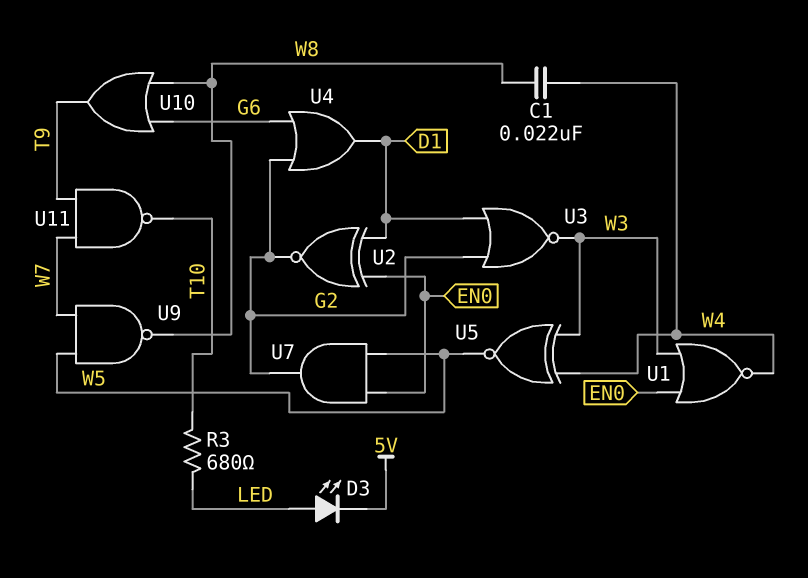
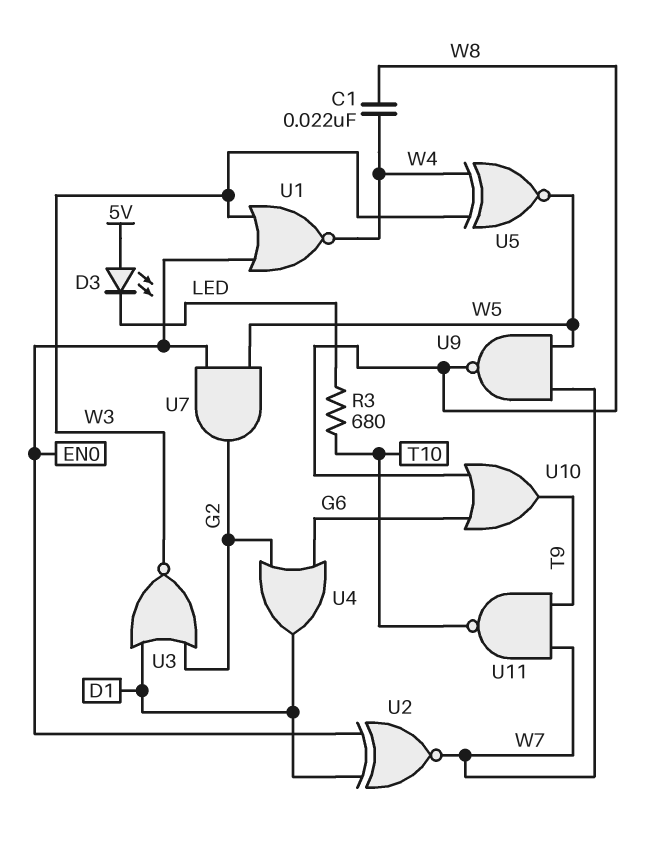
D3: LED (A LED, K 5V) -> LED (A 5V, K LED)
U2: XNOR (in D1, in EN0, out G2) -> XNOR (in D1, in EN0, out W7)

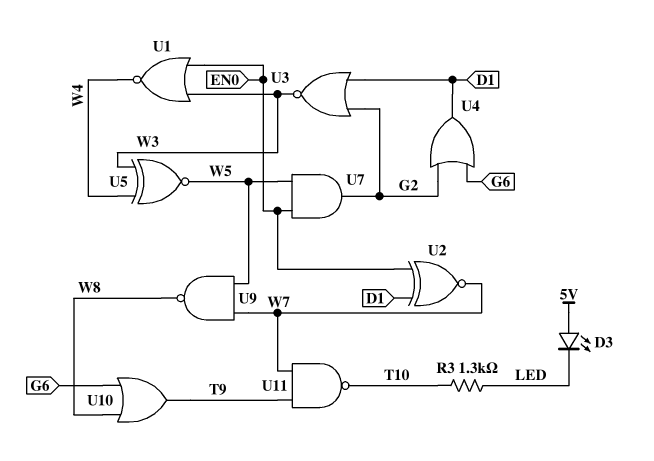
C1: 22nF (W4, W8) -> none
R3: 680 (LED, T10) -> 1.3k (LED, T10)

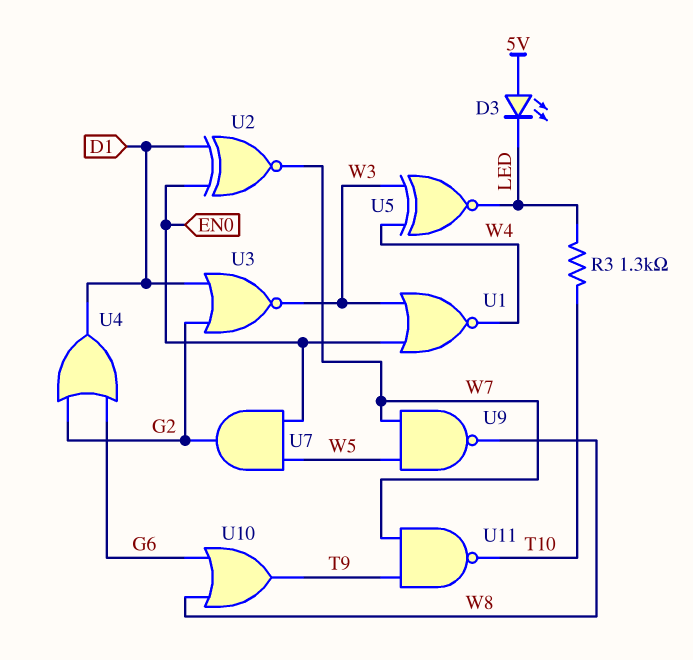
U5: XNOR (in W3, in W4, out W5) -> XNOR (in W3, in W4, out LED)

